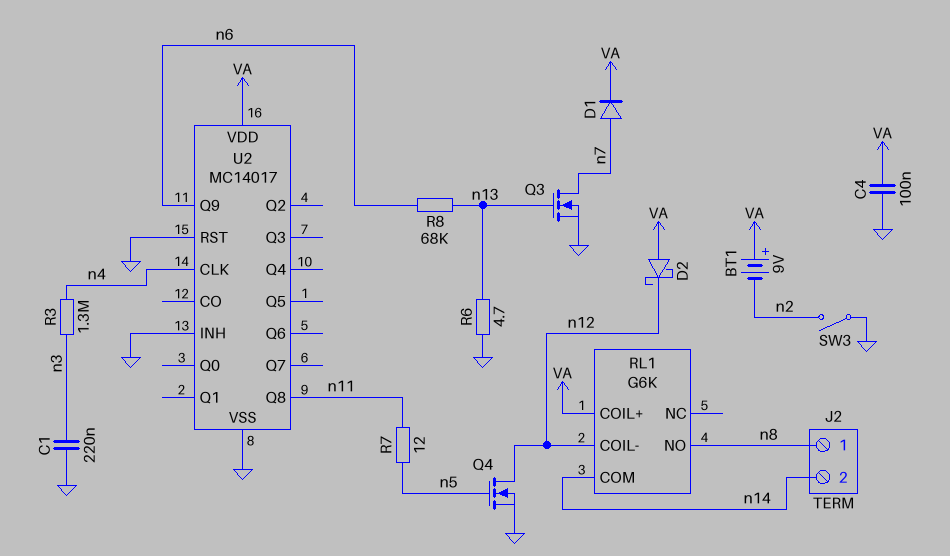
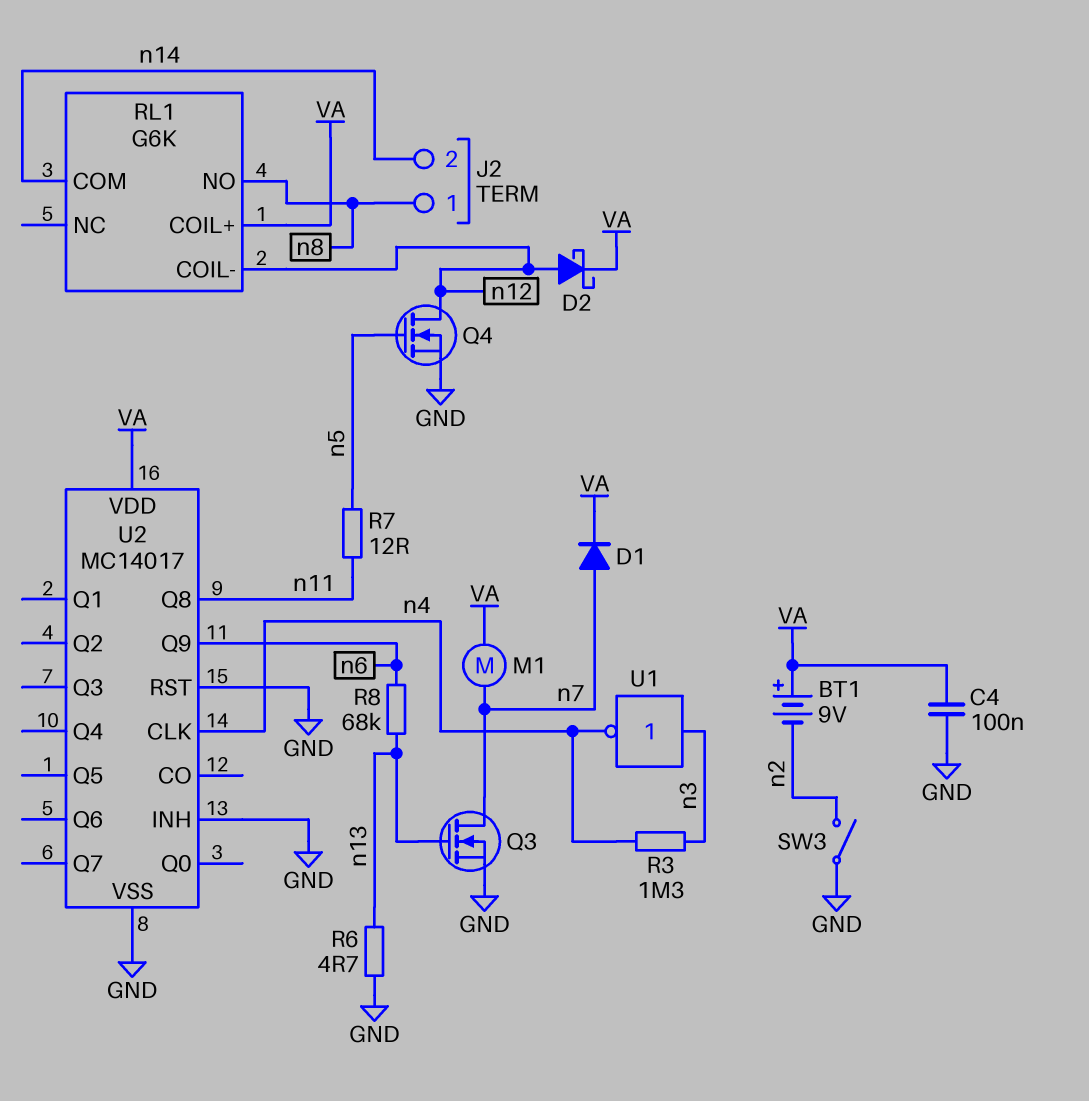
C1: 220nF (GND, n3) -> none
D2: schottky (A VA, K n12) -> schottky (A n12, K VA)
M1: none -> motor (VA, n7)
U1: none -> NOT (in n3, out n4)

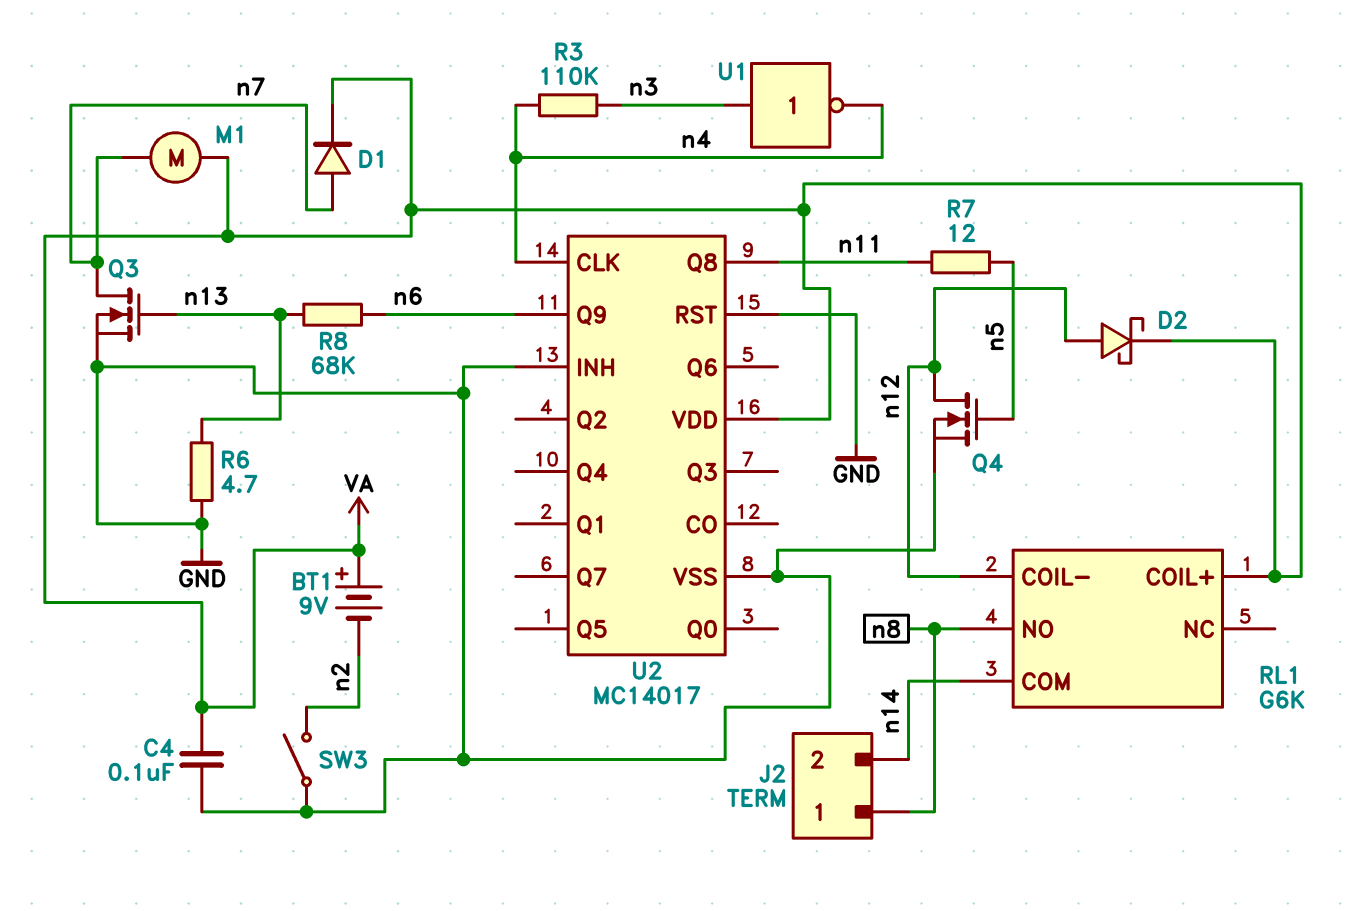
R3: 1.3M (n3, n4) -> 110k (n3, n4)

